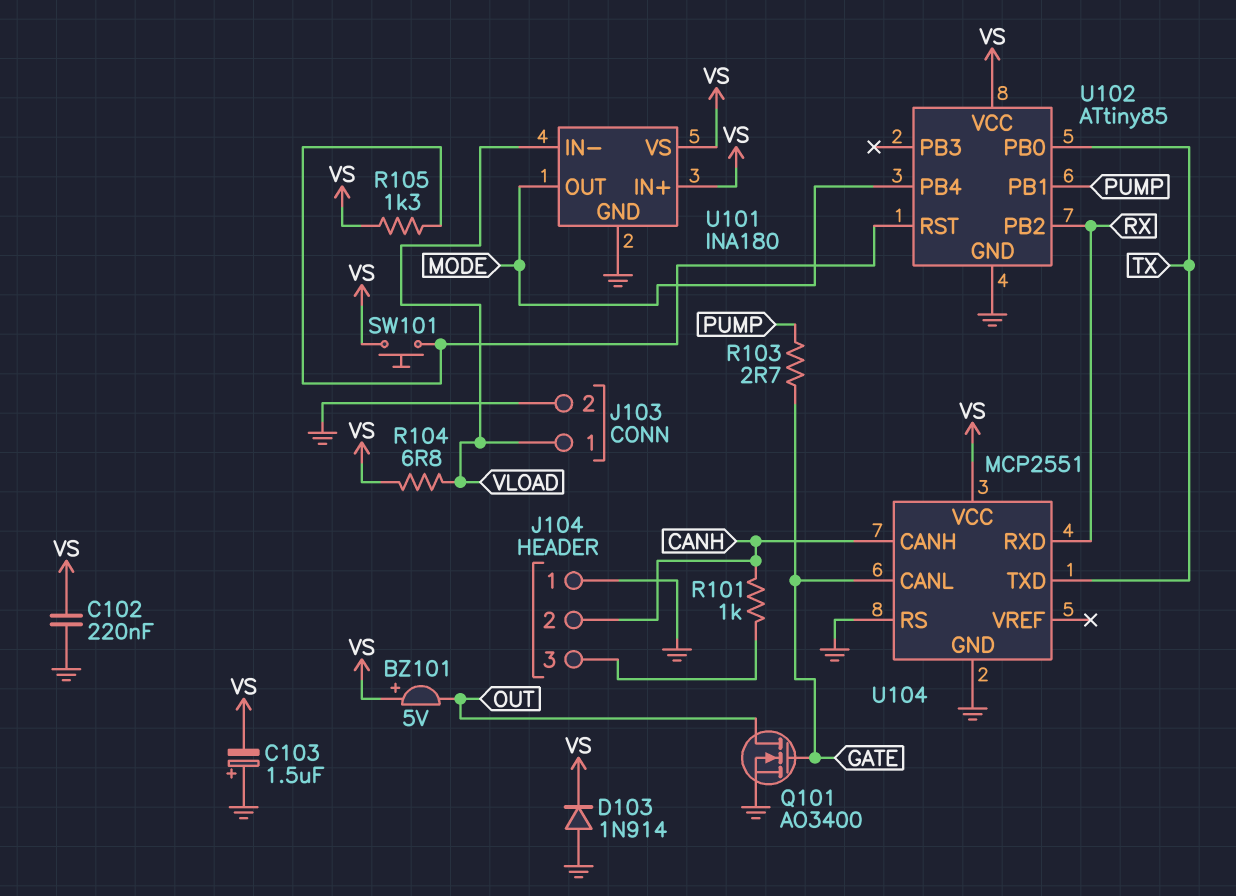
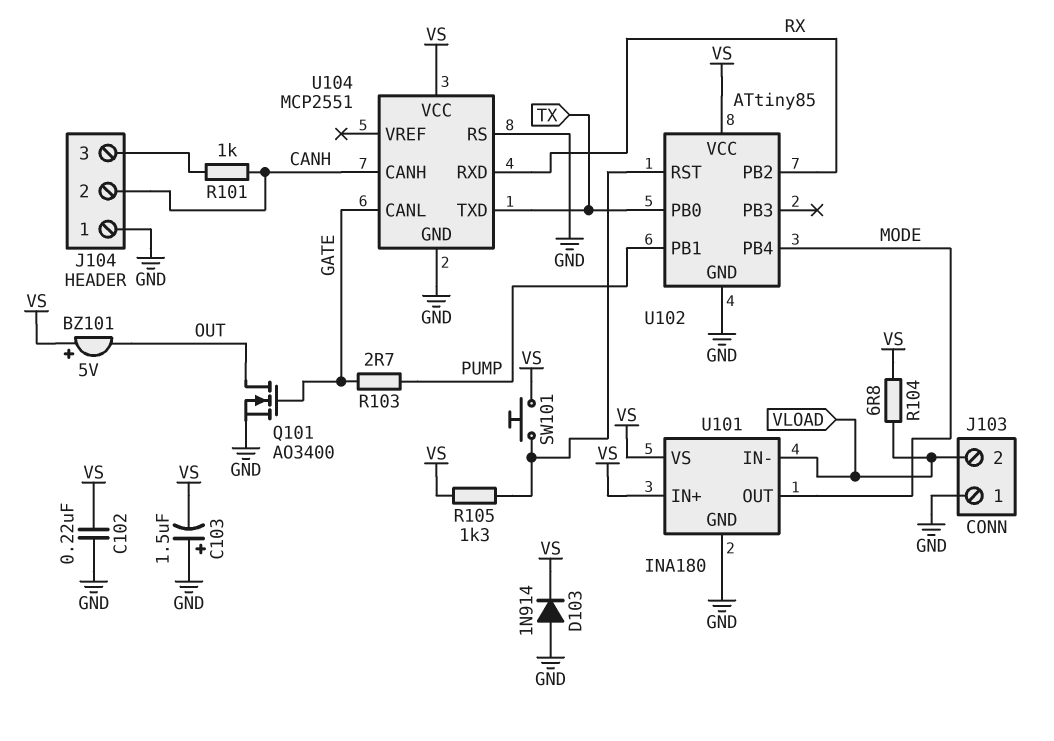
J103 pin 1: VLOAD -> GND
J103 pin 2: GND -> VLOAD

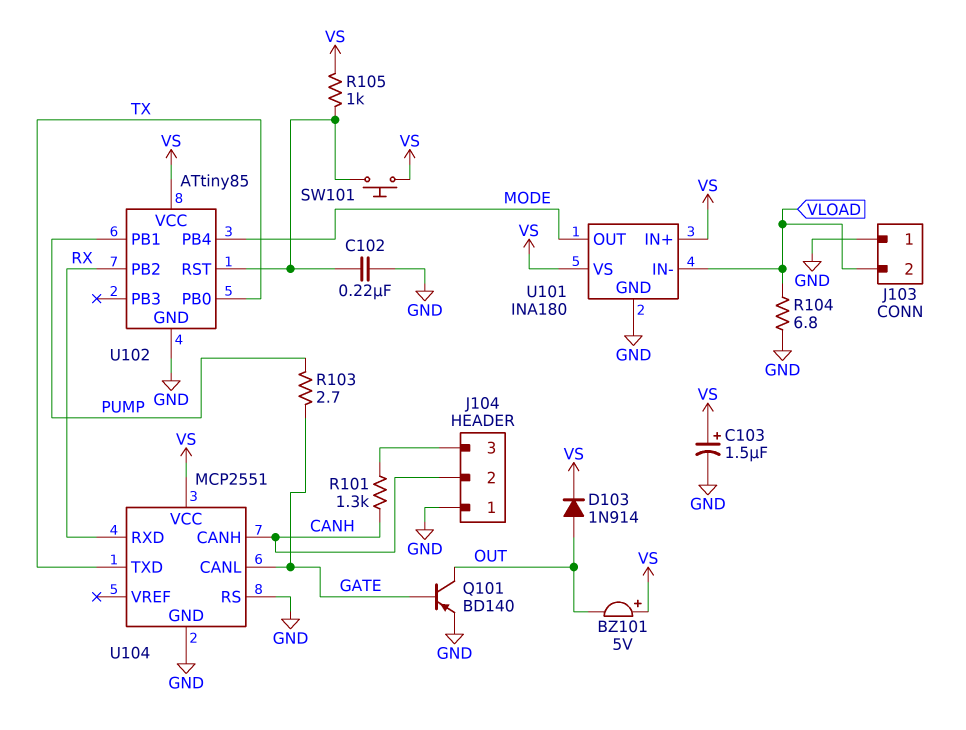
C102: 220nF (GND, VS) -> 220nF (GND, U102/RST)
C103: 1.5uF (plus GND, minus VS) -> 1.5uF (plus VS, minus GND)
D103: diode 1N914 (A GND, K VS) -> diode 1N914 (A OUT, K VS)
Q101: NMOS AO3400 (G GATE, D OUT, S GND) -> PNP BD140 (B GATE, C OUT, E GND)
R101: 1k (CANH, J104/3) -> 1.3k (CANH, J104/3)
R104: 6.8 (VLOAD, VS) -> 6.8 (GND, VLOAD)
R105: 1.3k (U102/RST, VS) -> 1k (U102/RST, VS)

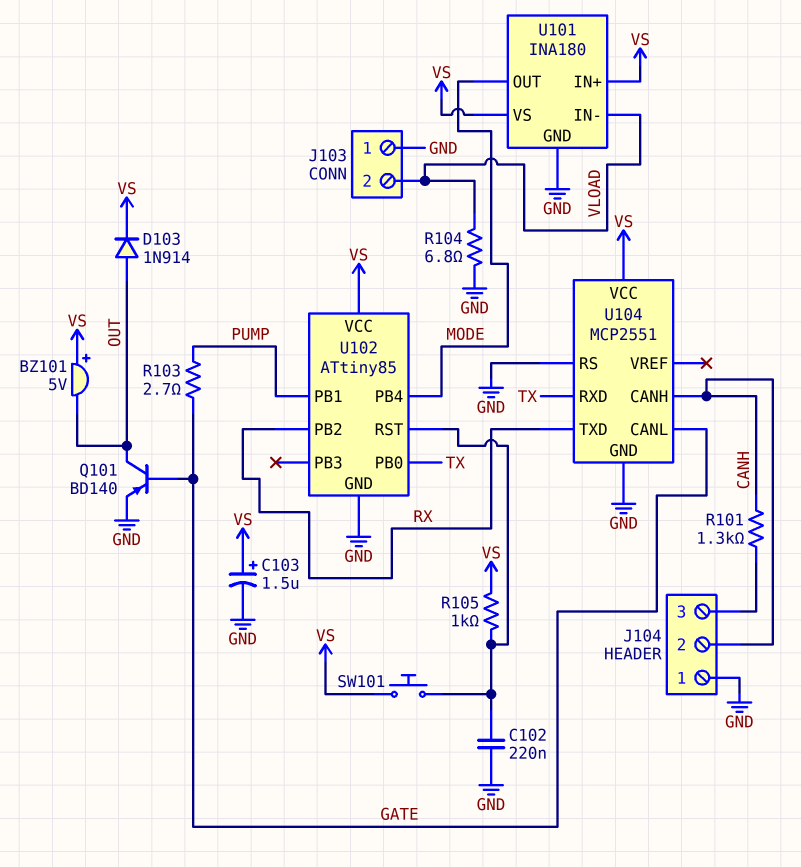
U104 pin RXD: RX -> TX
U104 pin TXD: TX -> RX

